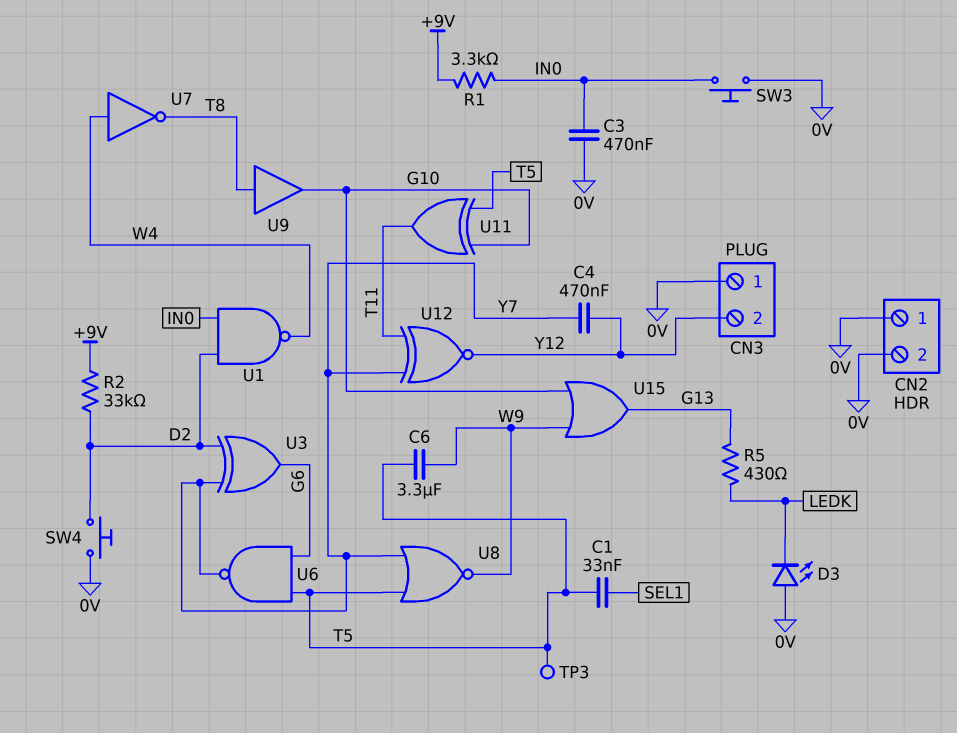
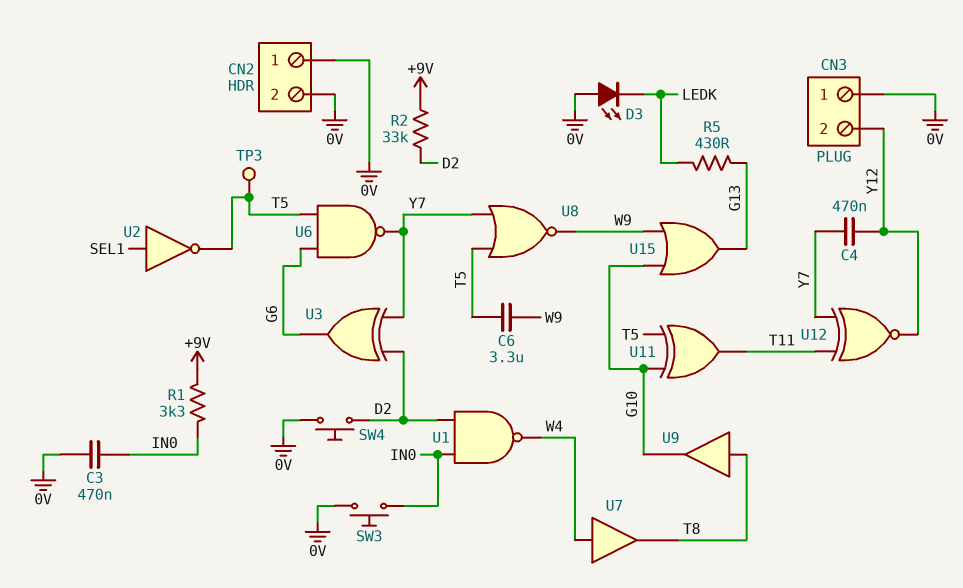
C1: 33nF (SEL1, T5) -> none
U2: none -> NOT (in SEL1, out T5)
U7: NOT (in W4, out T8) -> buffer (in W4, out T8)

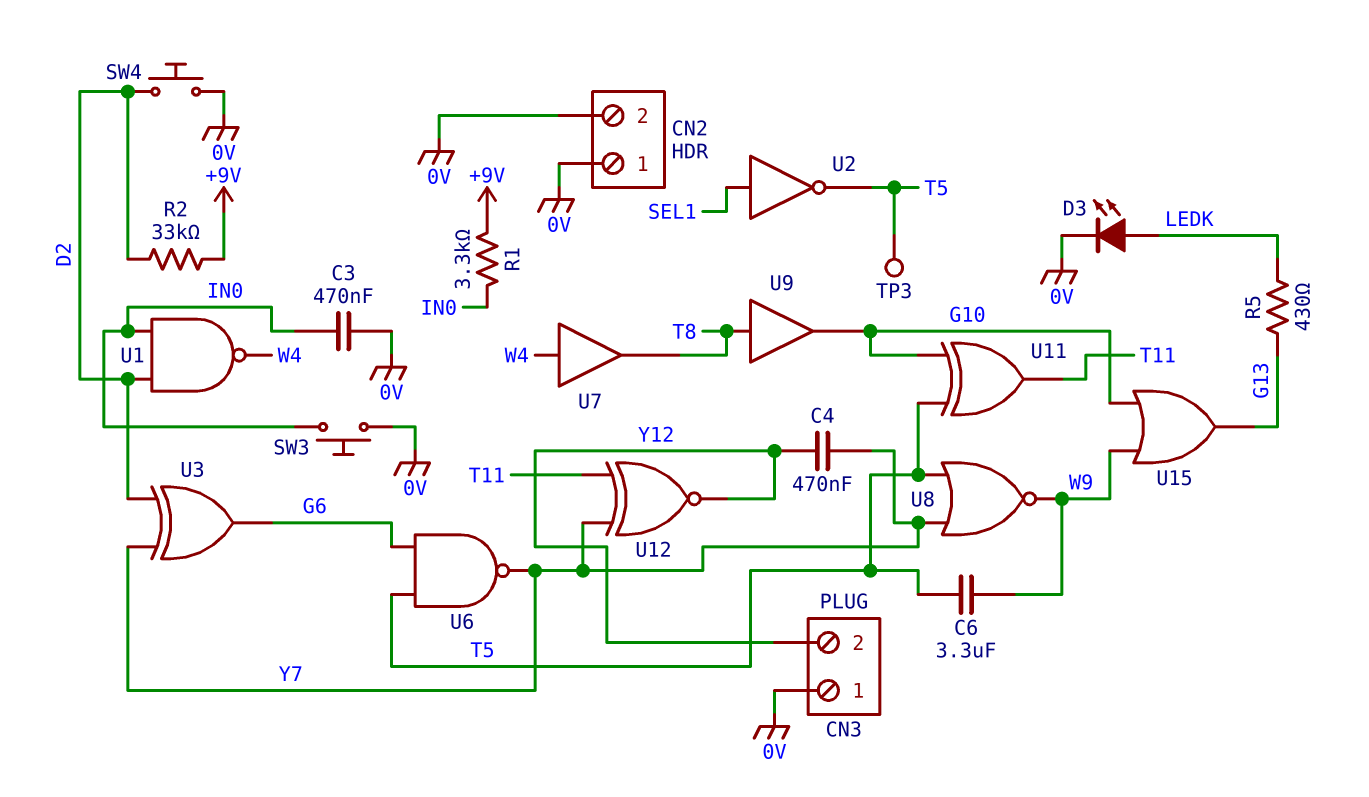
D3: LED (A 0V, K LEDK) -> LED (A LEDK, K 0V)

